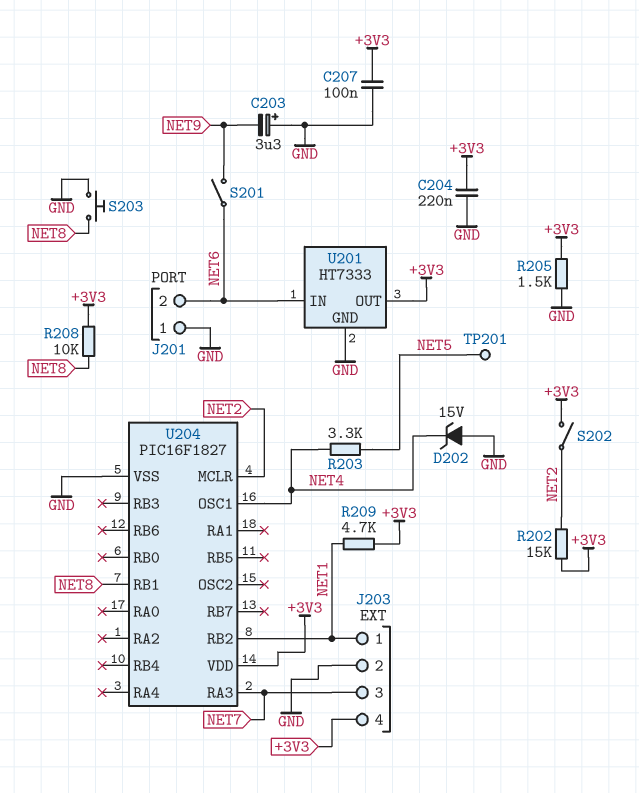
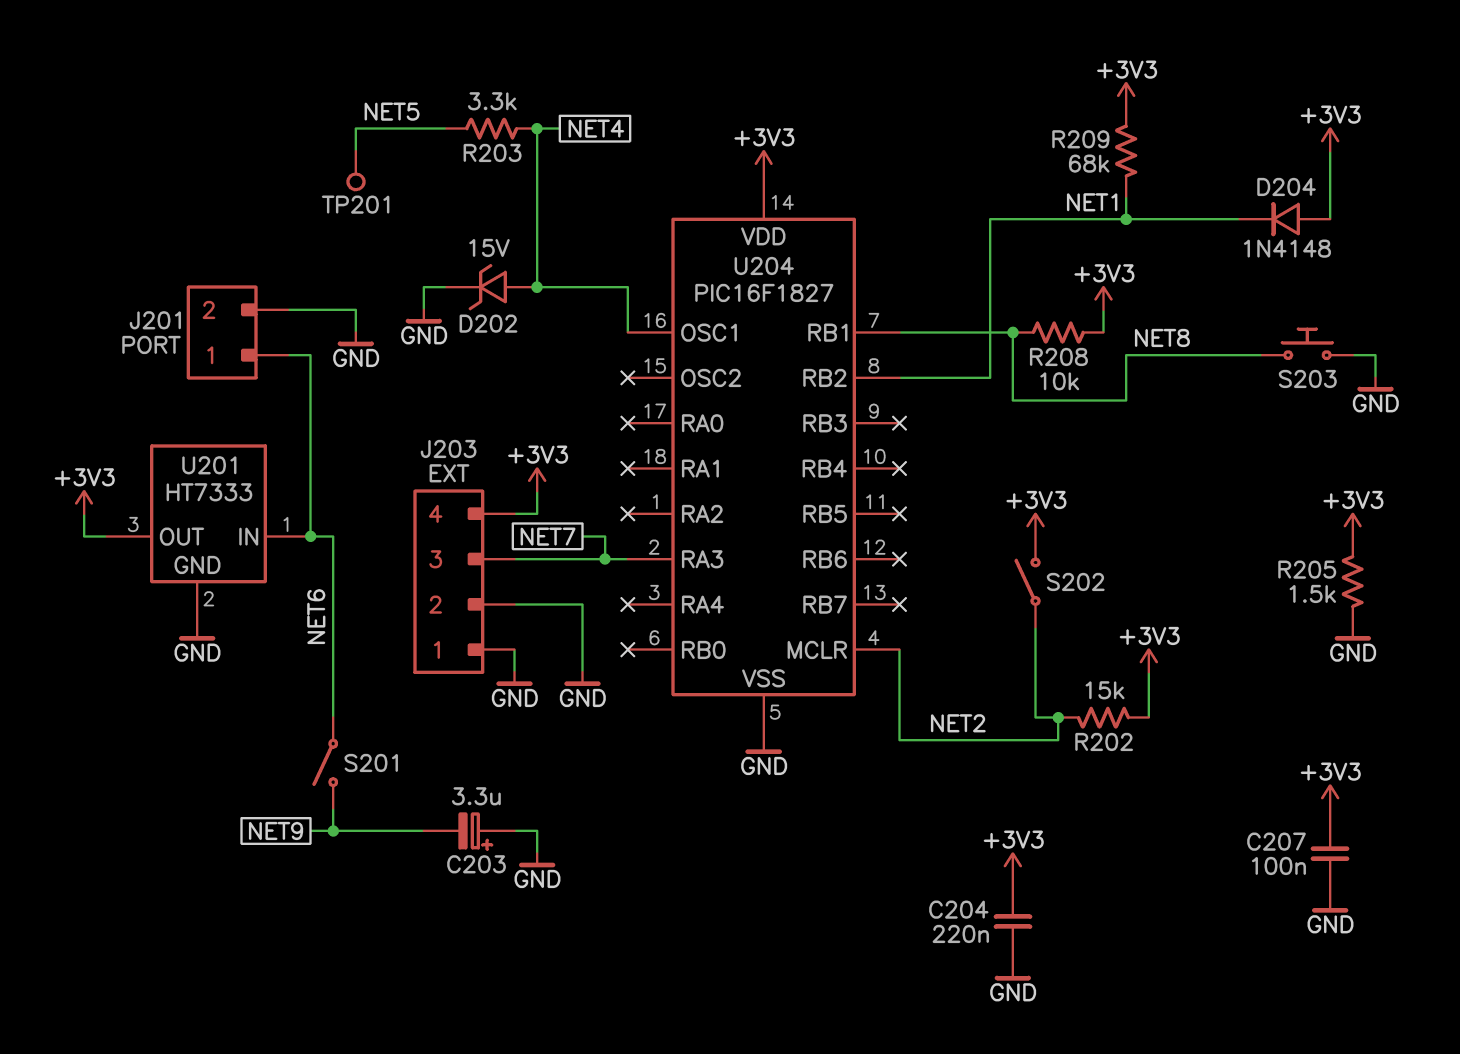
D202: zener 15V (A GND, K NET4) -> zener 15V (A NET4, K GND)
D204: none -> diode 1N4148 (A +3V3, K NET1)
J201 pin 1: GND -> NET6
J201 pin 2: NET6 -> GND
J203 pin 1: NET1 -> GND
R209: 4.7k (+3V3, NET1) -> 68k (+3V3, NET1)

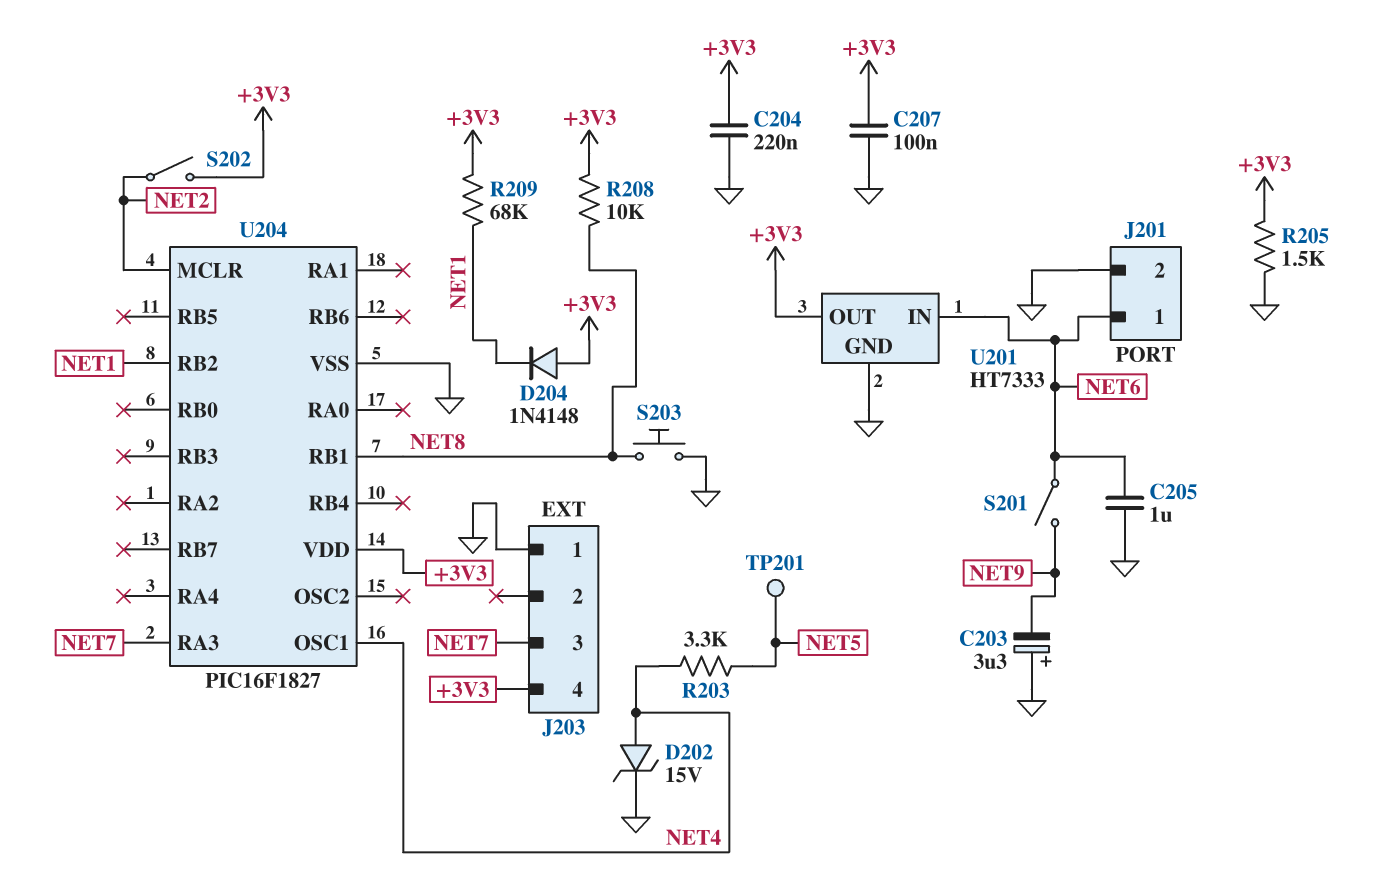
C205: none -> 1uF (GND, NET6)
J203 pin 2: GND -> none
R202: 15k (+3V3, NET2) -> none

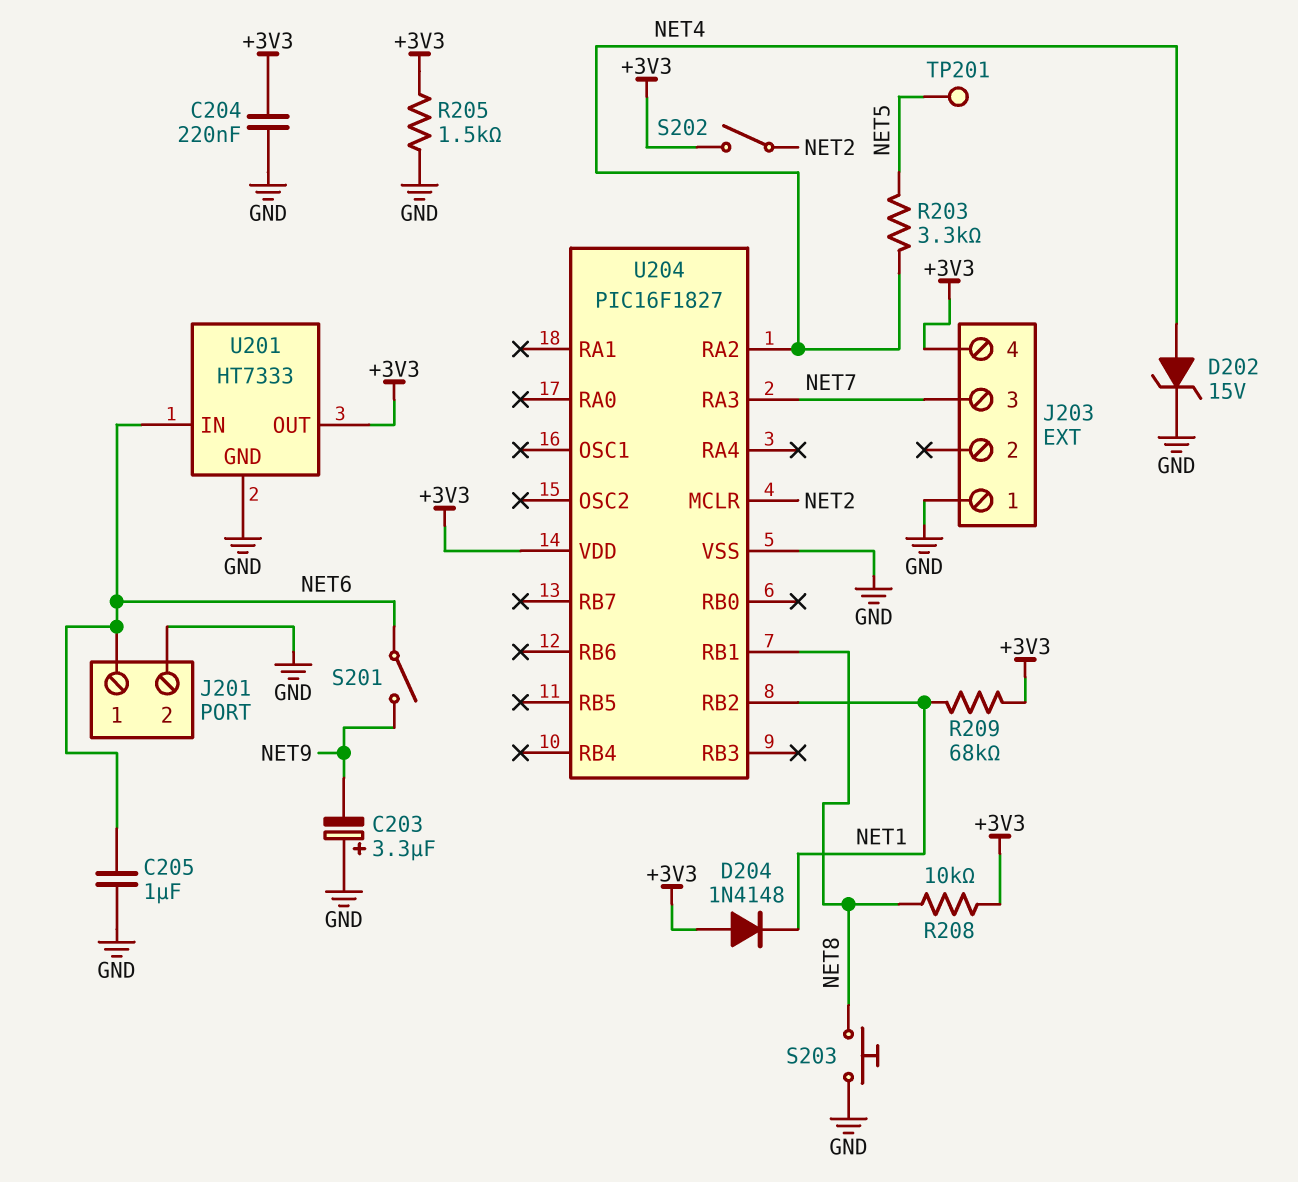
C207: 100nF (+3V3, GND) -> none
U204 pin OSC1: NET4 -> none
U204 pin RA2: none -> NET4

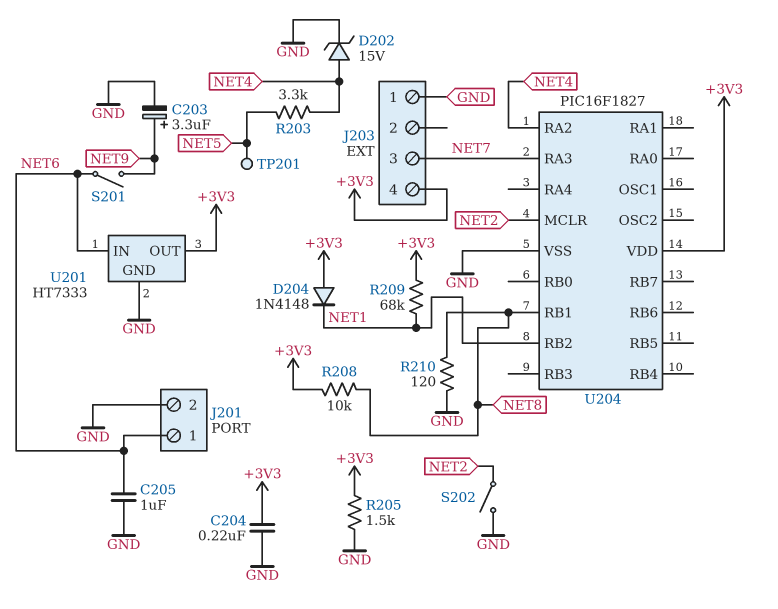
C203: 3.3uF (plus GND, minus NET9) -> 3.3uF (plus NET9, minus GND)
R210: none -> 120 (GND, NET8)
S202: switch (+3V3, NET2) -> switch (GND, NET2)
S203: button (GND, NET8) -> none

